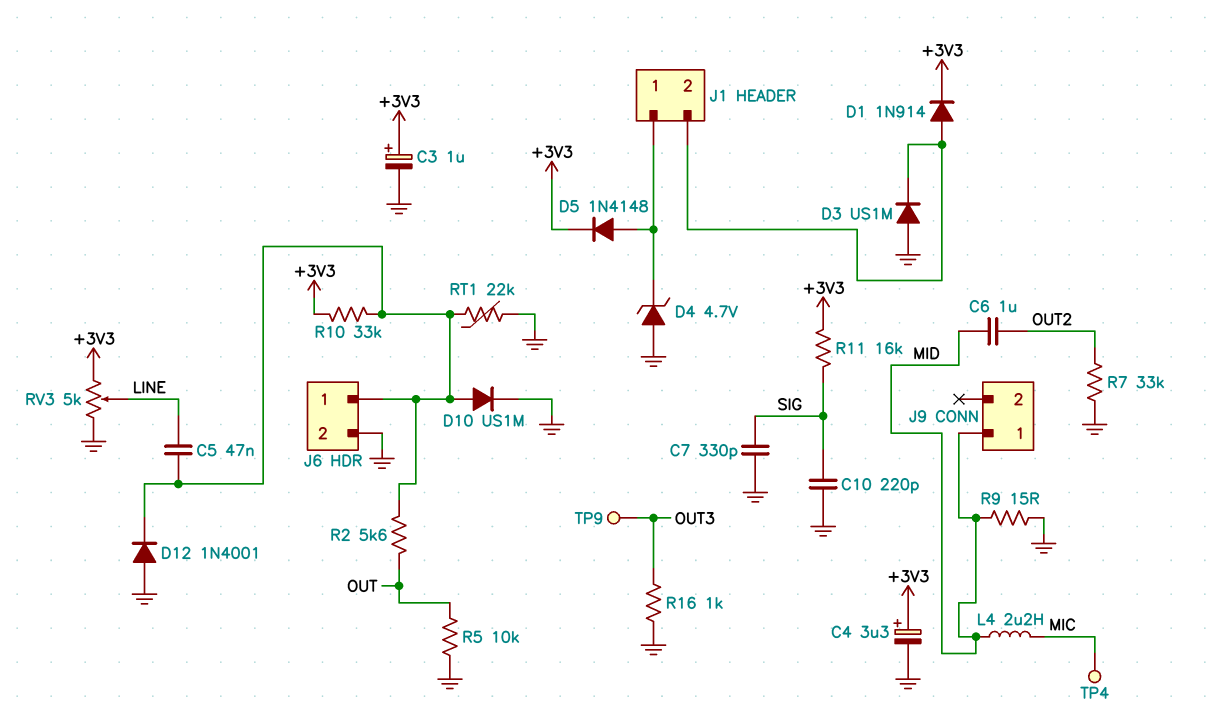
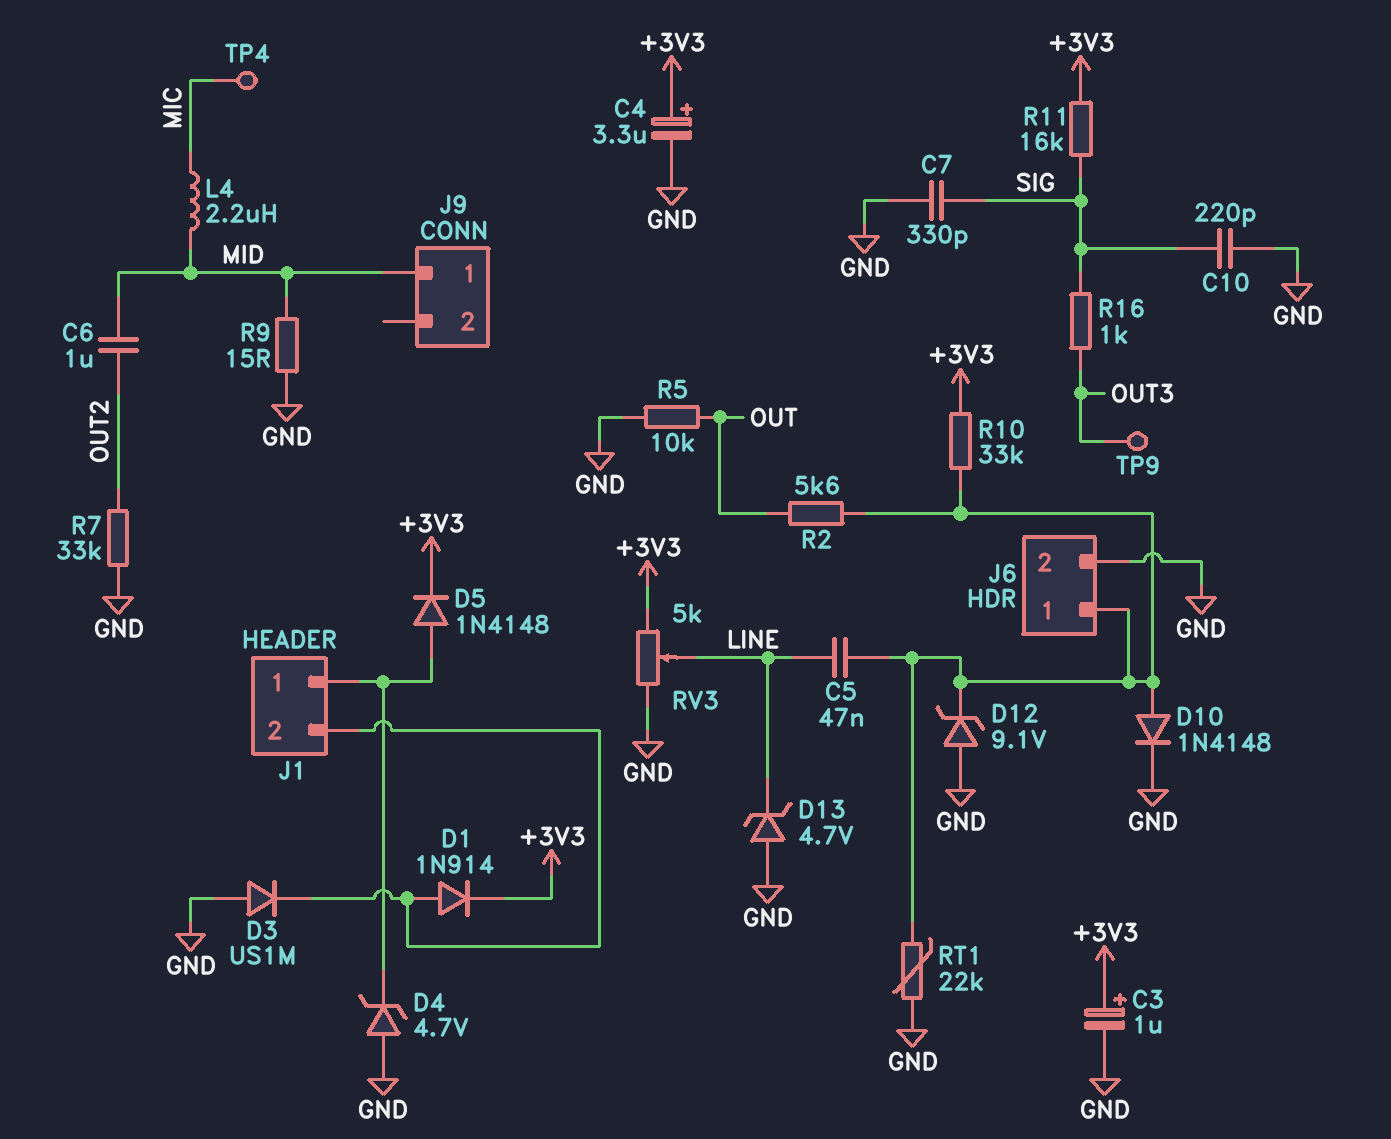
D10: diode US1M (A J6/1, K GND) -> diode 1N4148 (A J6/1, K GND)
D12: diode 1N4001 (A GND, K J6/1) -> zener 9.1V (A GND, K J6/1)
D13: none -> zener 4.7V (A GND, K LINE)
R16: 1k (GND, OUT3) -> 1k (OUT3, SIG)

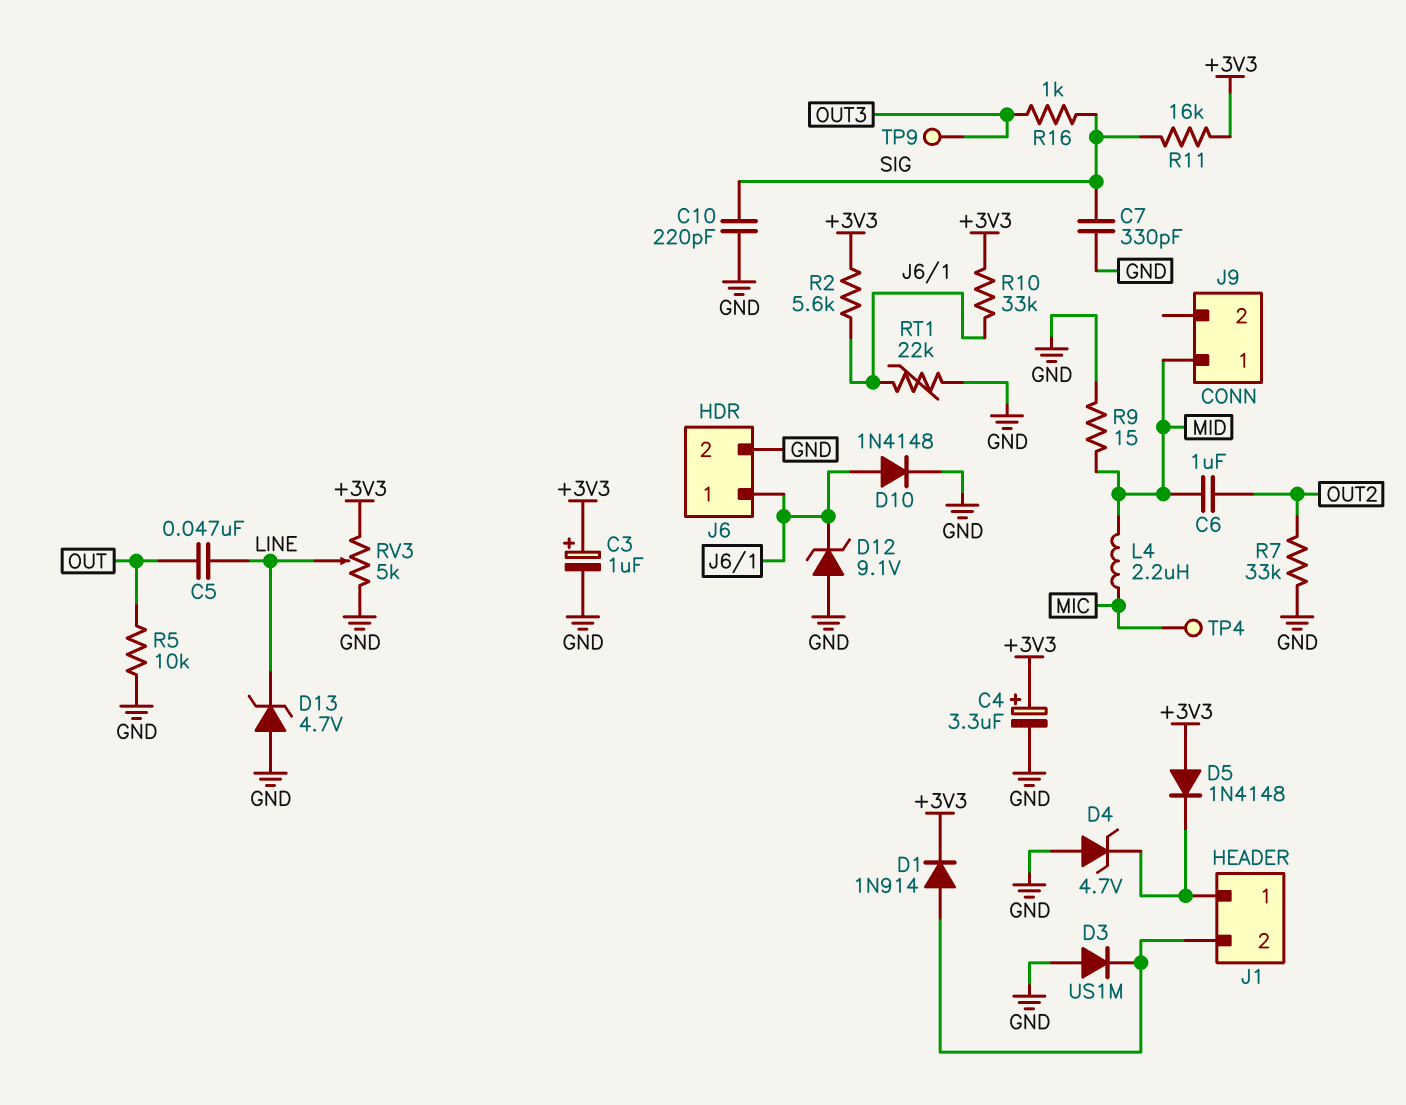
C5: 47nF (J6/1, LINE) -> 47nF (LINE, OUT)
D5: diode 1N4148 (A J1/1, K +3V3) -> diode 1N4148 (A +3V3, K J1/1)
R2: 5.6k (J6/1, OUT) -> 5.6k (+3V3, J6/1)

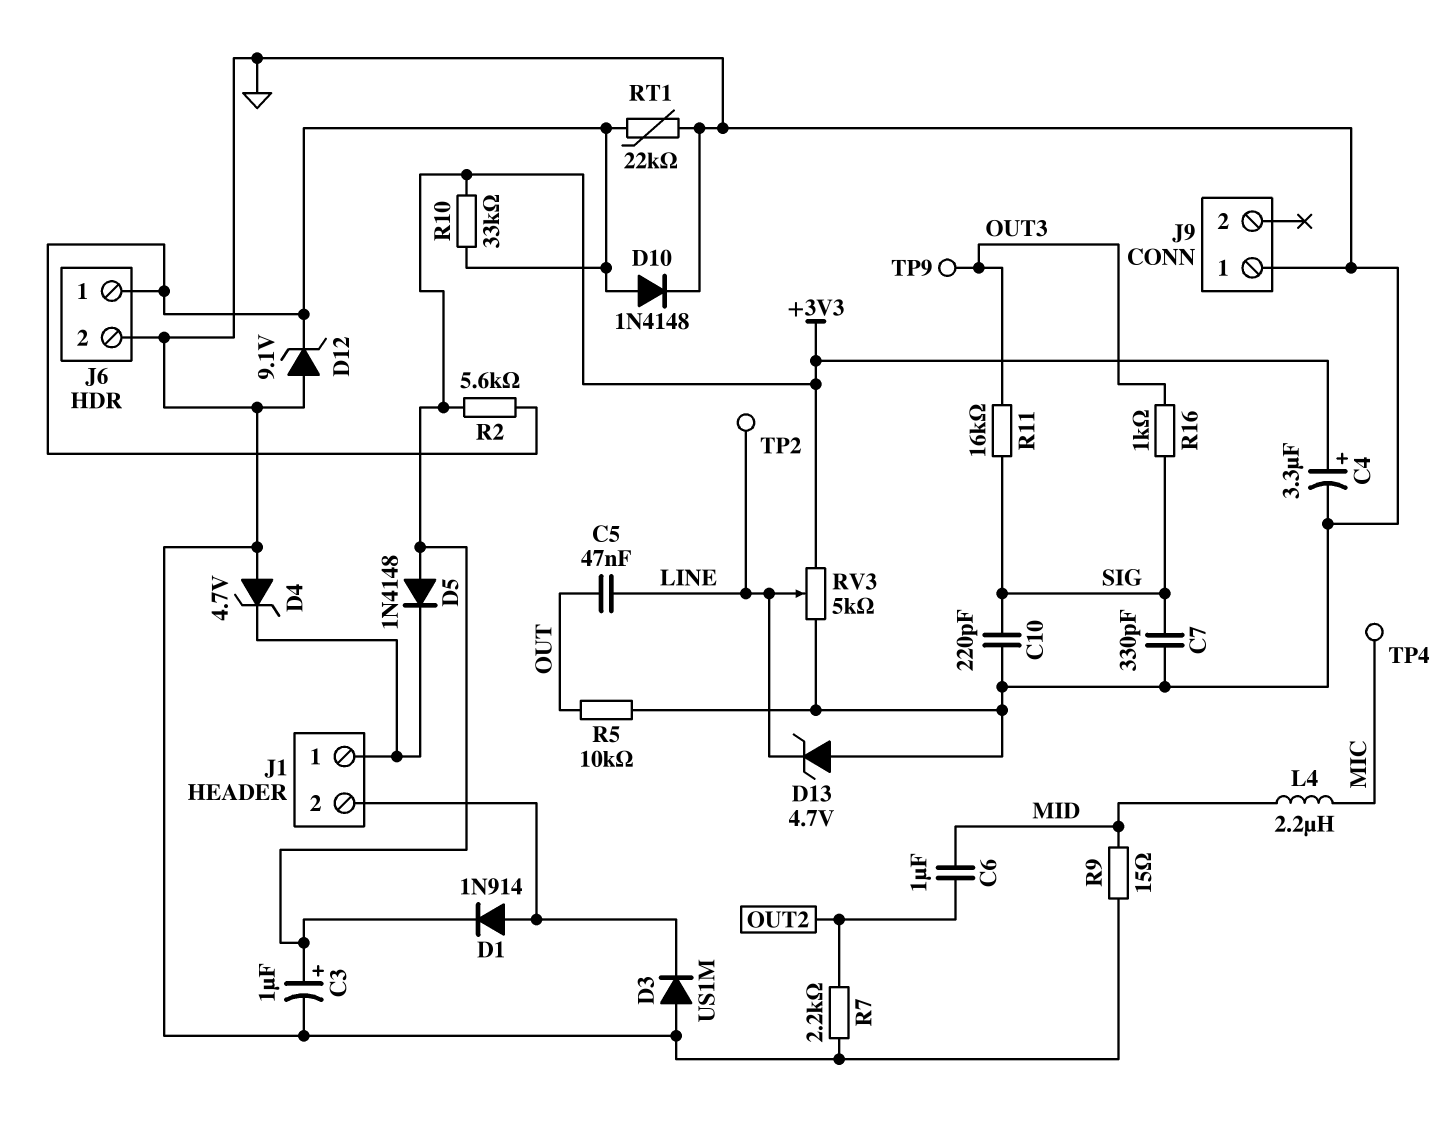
J9 pin 1: MID -> GND
R7: 33k (GND, OUT2) -> 2.2k (GND, OUT2)
R11: 16k (+3V3, SIG) -> 16k (OUT3, SIG)
TP2: none -> test point (LINE)

